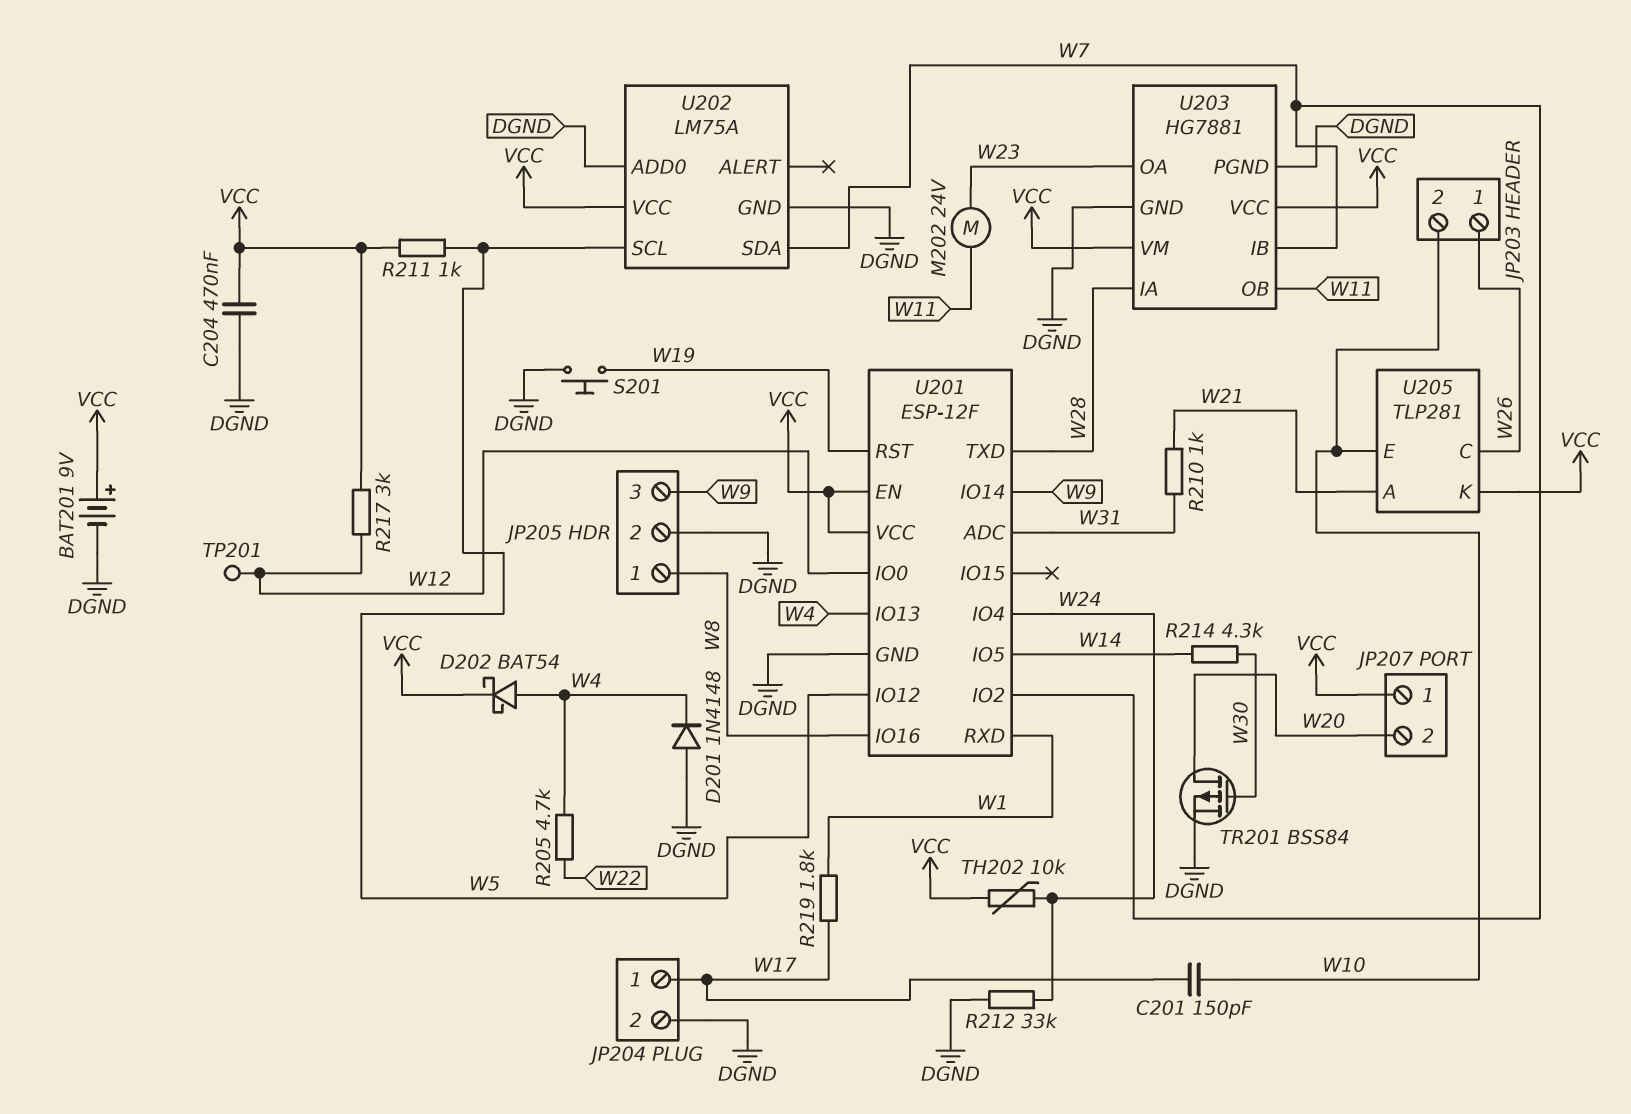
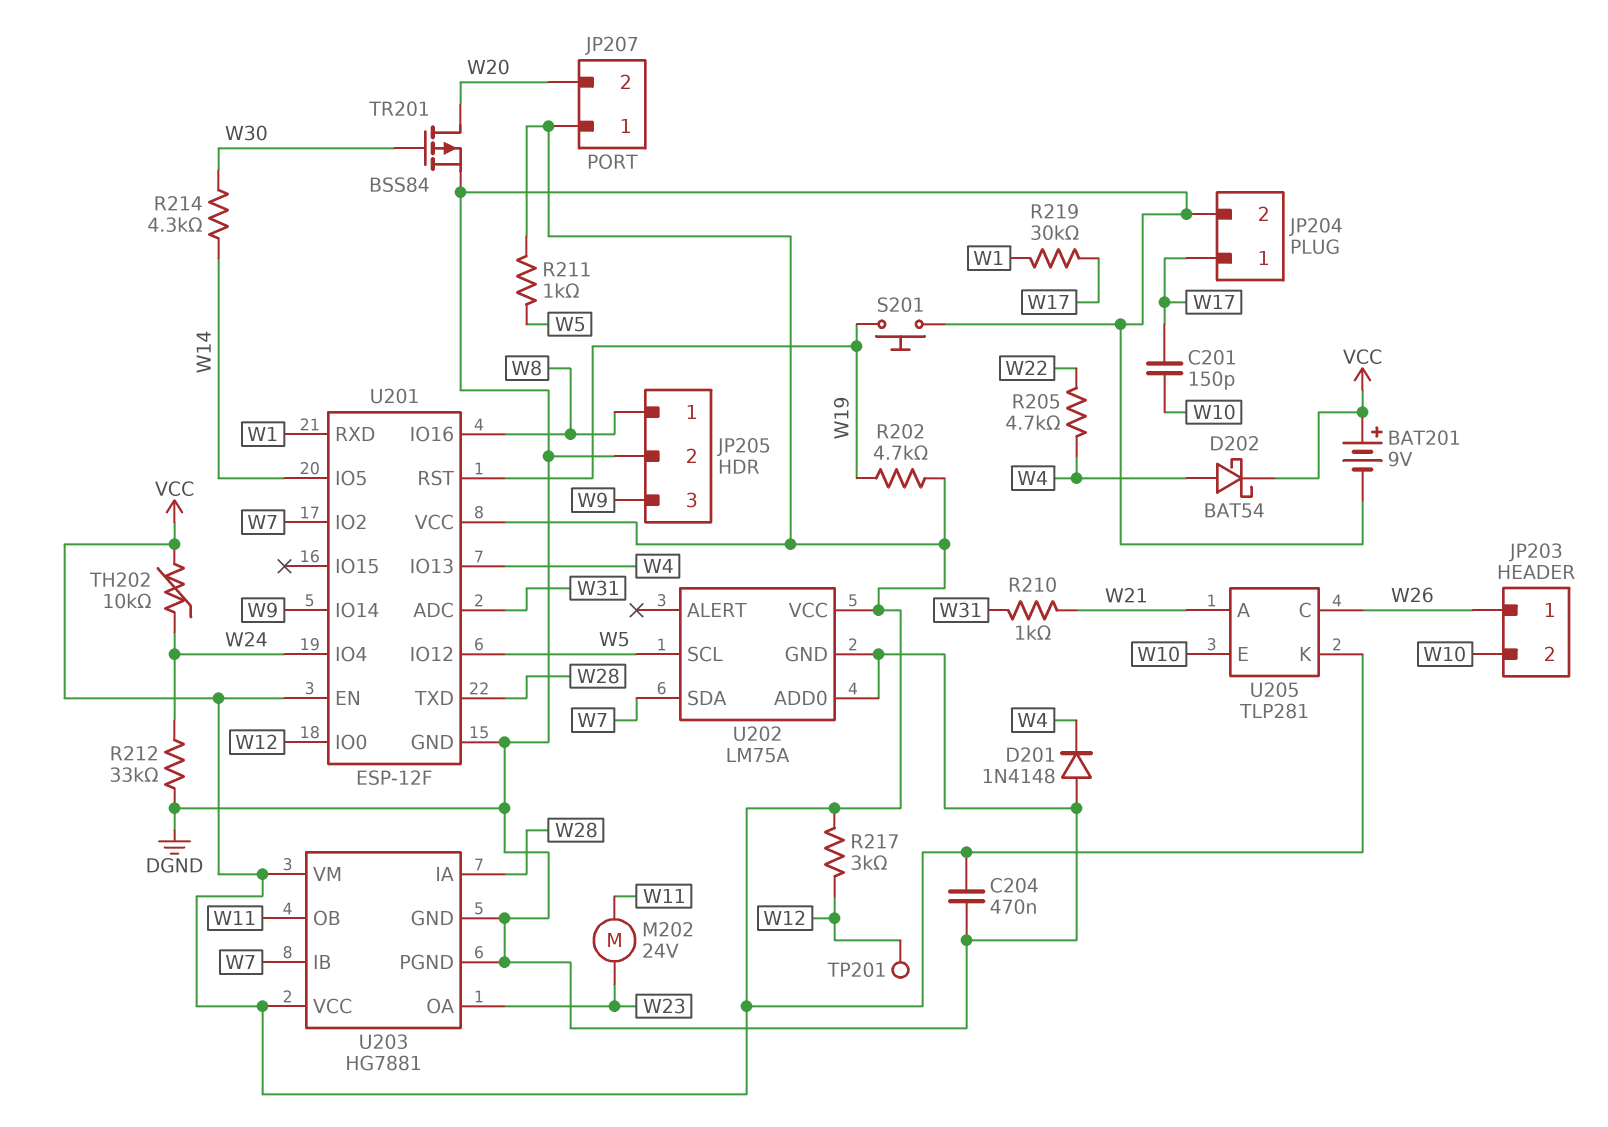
R202: none -> 4.7k (VCC, W19)
R219: 1.8k (W1, W17) -> 30k (W1, W17)

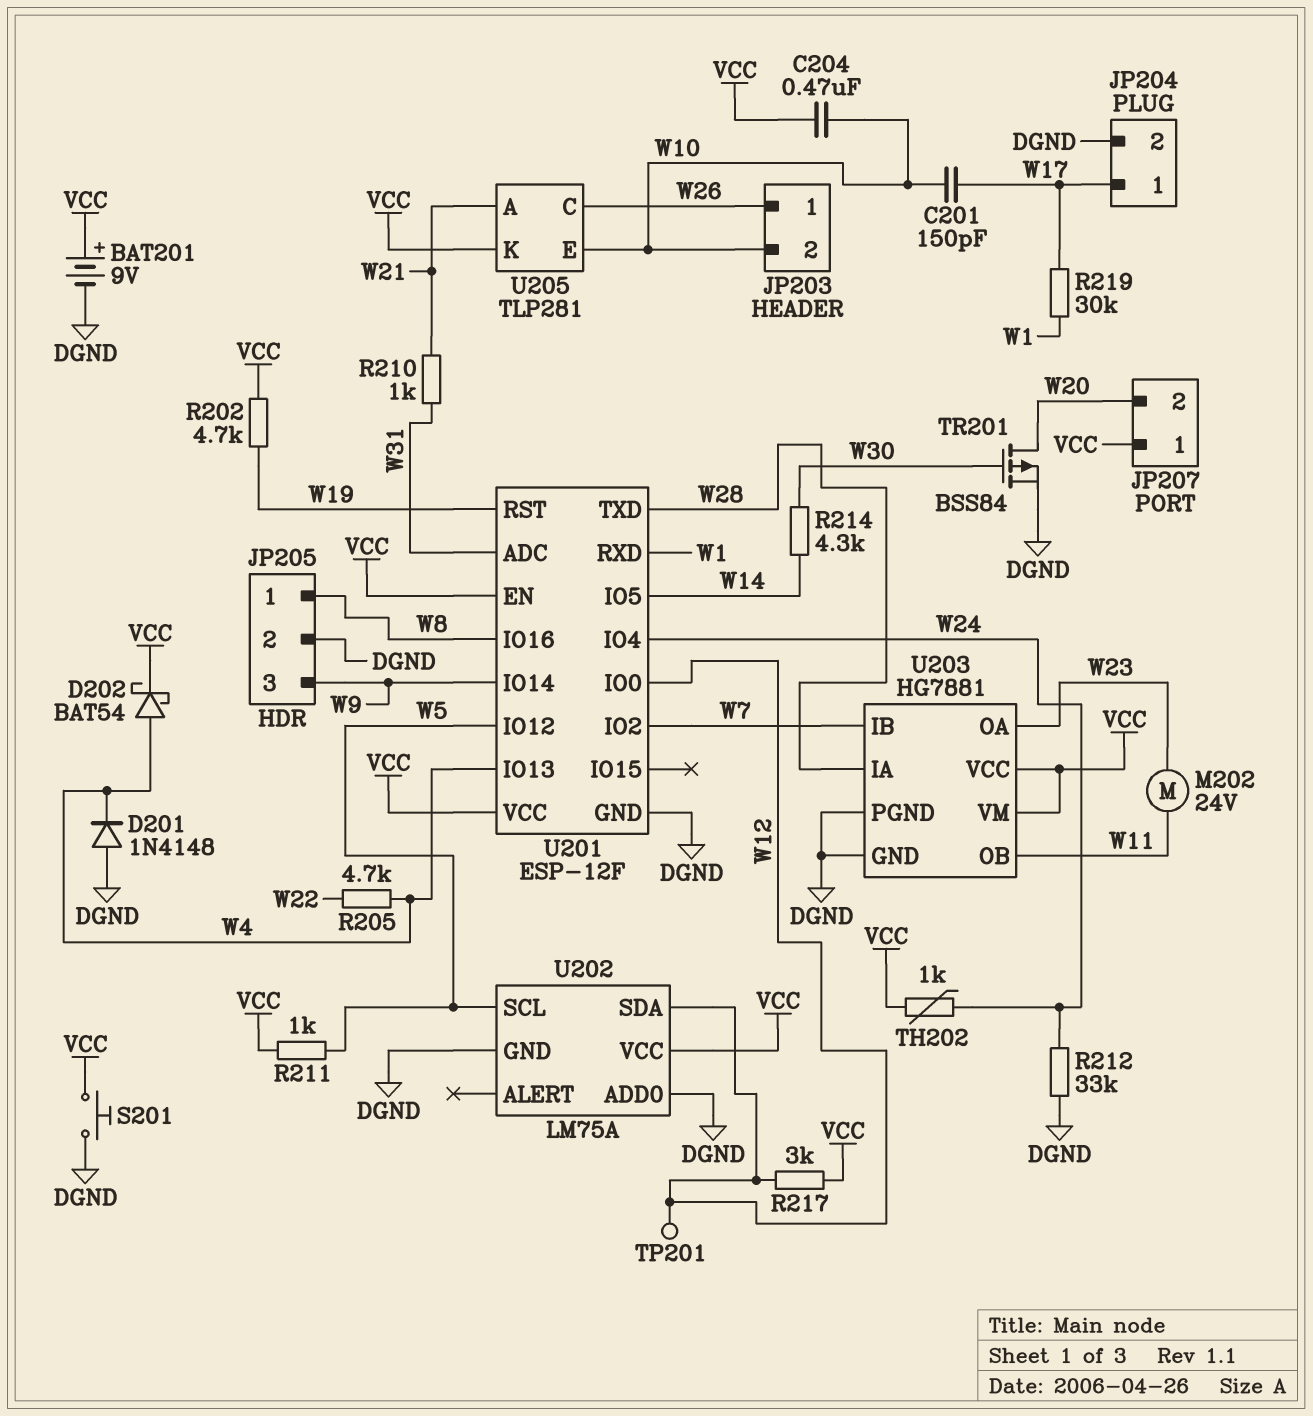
C204: 470nF (DGND, VCC) -> 470nF (VCC, W10)
S201: button (DGND, W19) -> button (DGND, VCC)
TH202: 10k (VCC, W24) -> 1k (VCC, W24)
U202 pin SDA: W7 -> W12

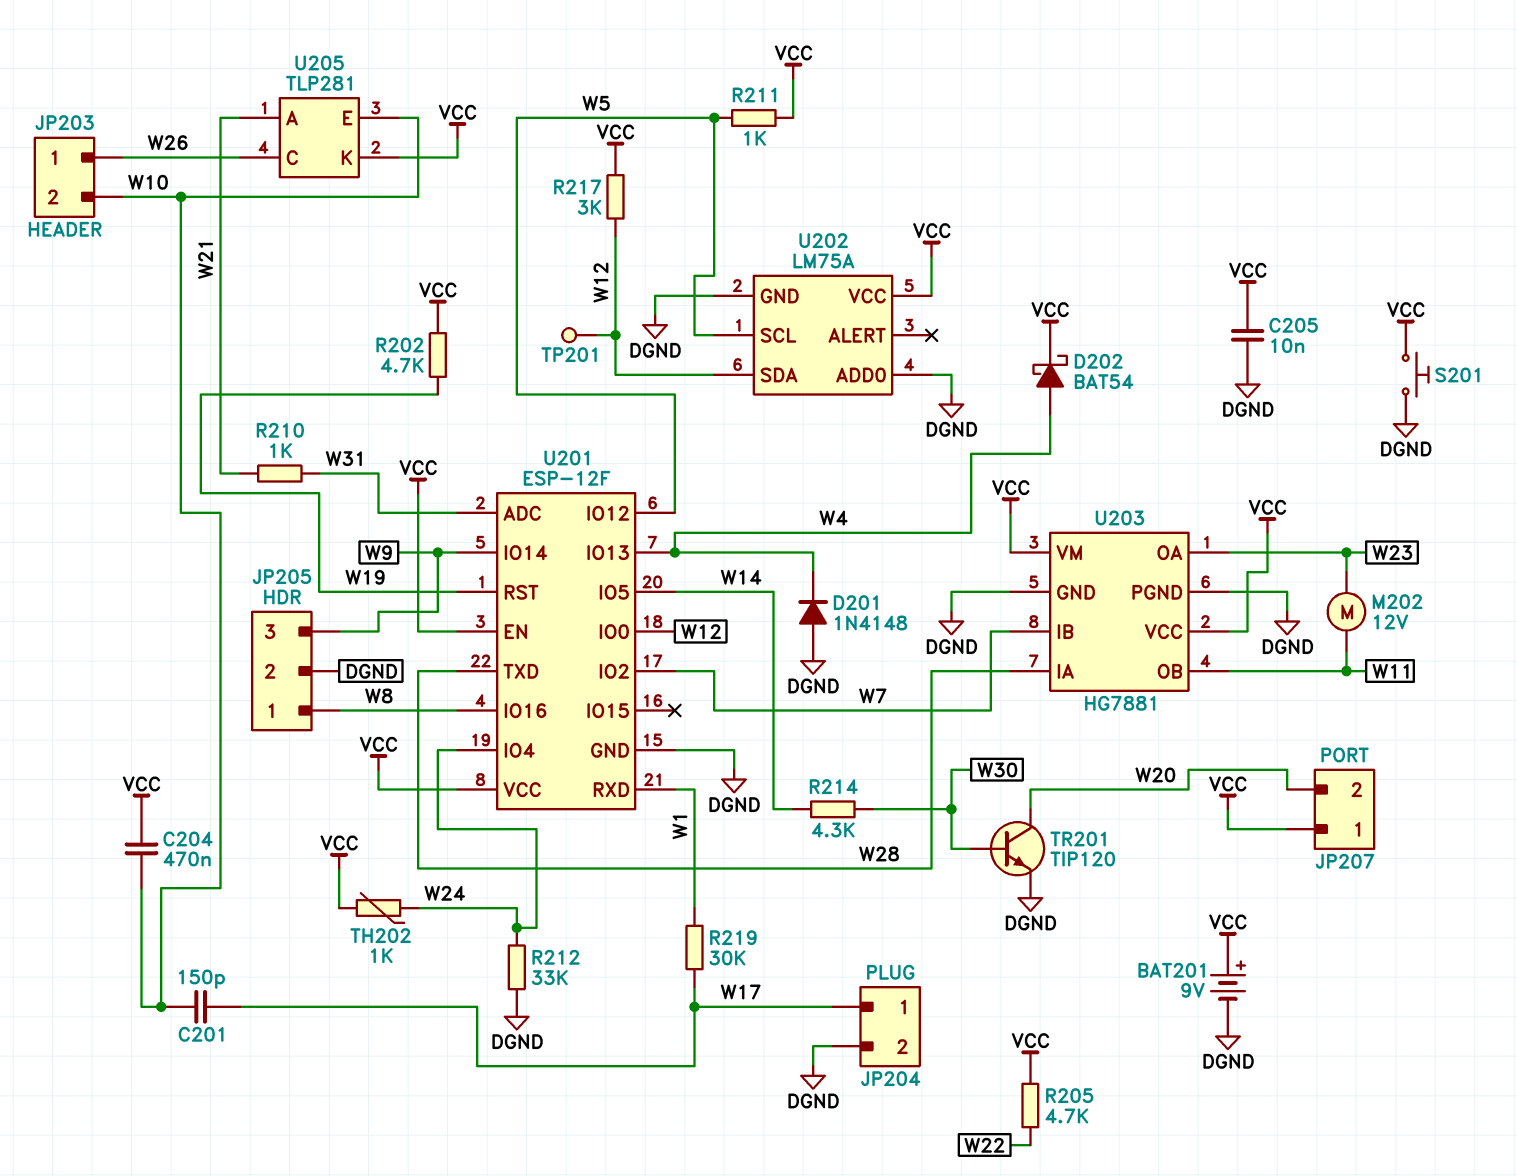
C205: none -> 10nF (DGND, VCC)
M202: motor 24V (W11, W23) -> motor 12V (W11, W23)
R205: 4.7k (W4, W22) -> 4.7k (VCC, W22)
TR201: PMOS BSS84 (G W30, D W20, S DGND) -> NPN TIP120 (B W30, C W20, E DGND)

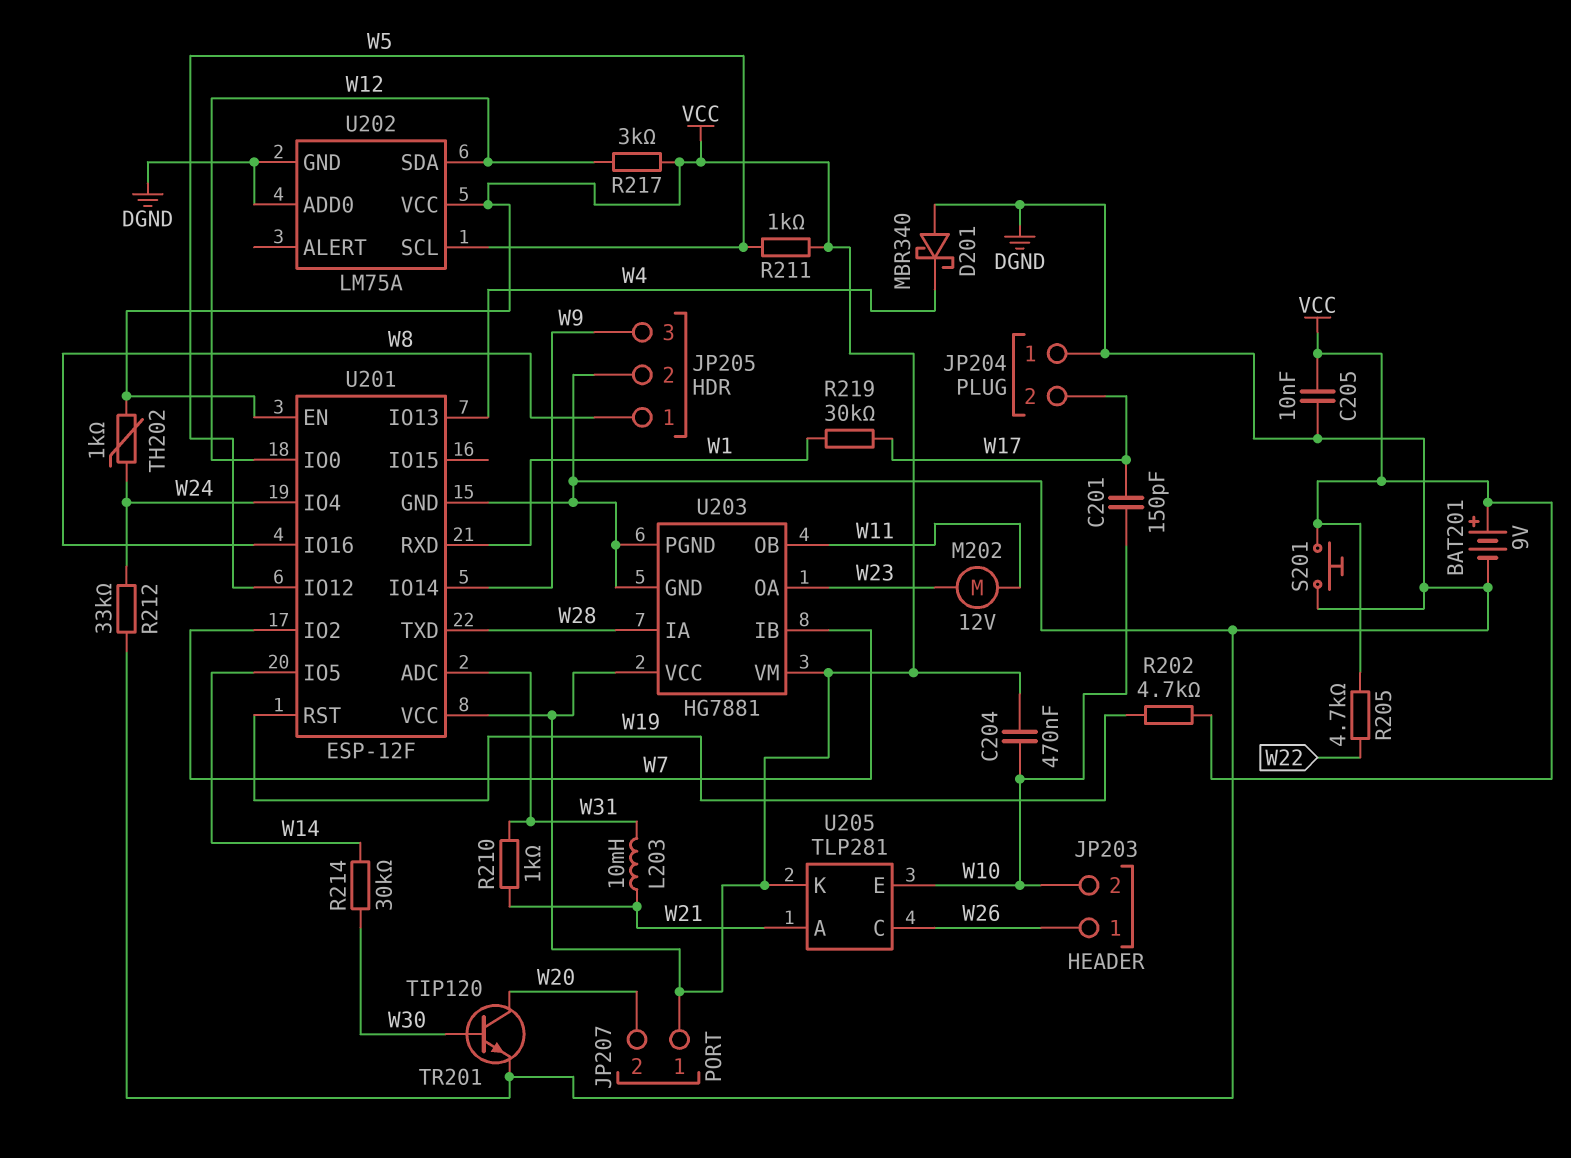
D201: diode 1N4148 (A DGND, K W4) -> schottky MBR340 (A DGND, K W4)
D202: schottky BAT54 (A W4, K VCC) -> none
JP204 pin 1: W17 -> DGND
JP204 pin 2: DGND -> W17
L203: none -> 10mH (W21, W31)
R214: 4.3k (W14, W30) -> 30k (W14, W30)
TP201: test point (W12) -> none

